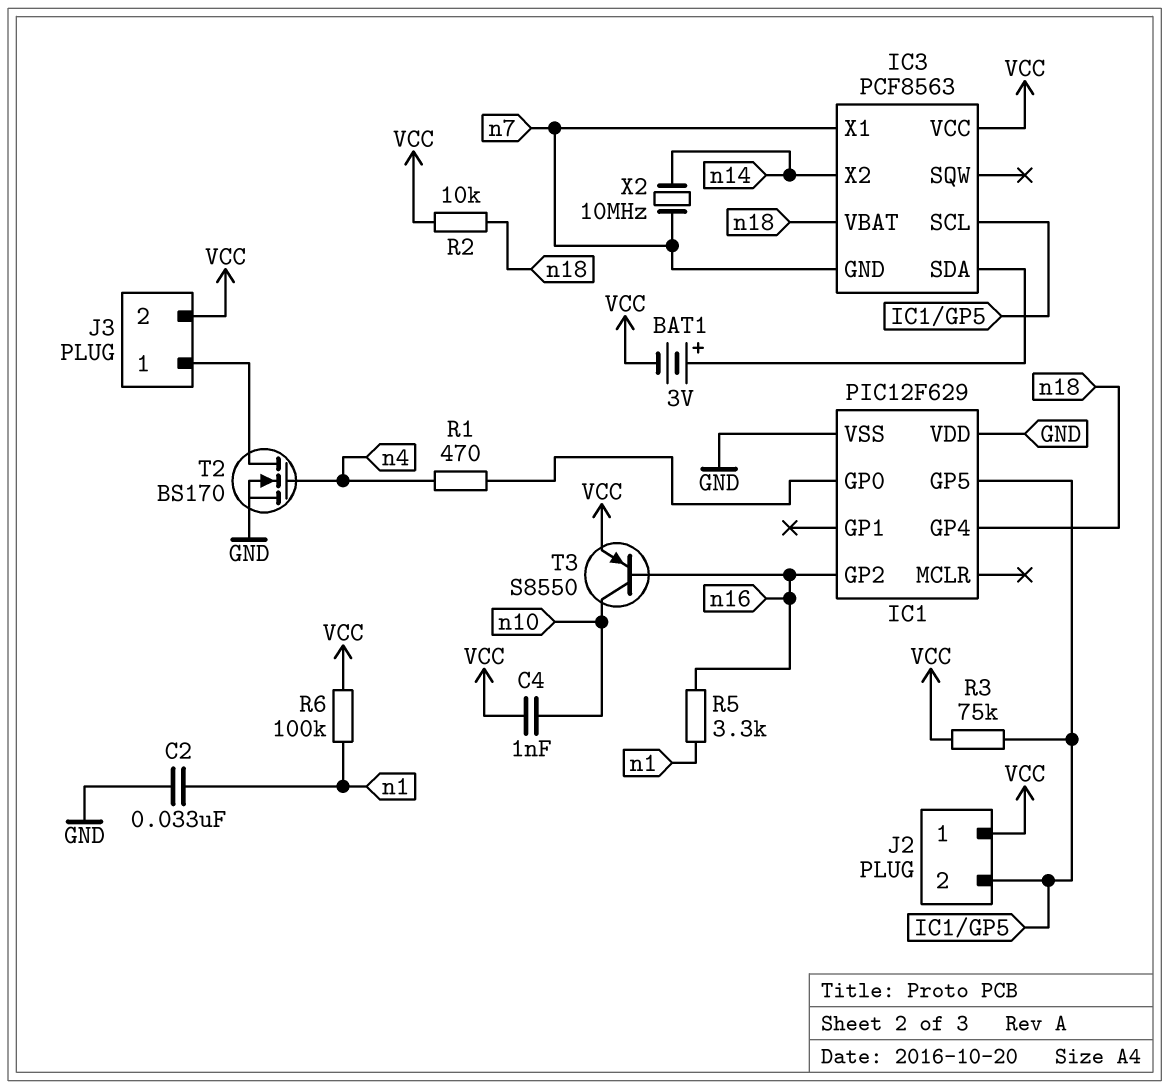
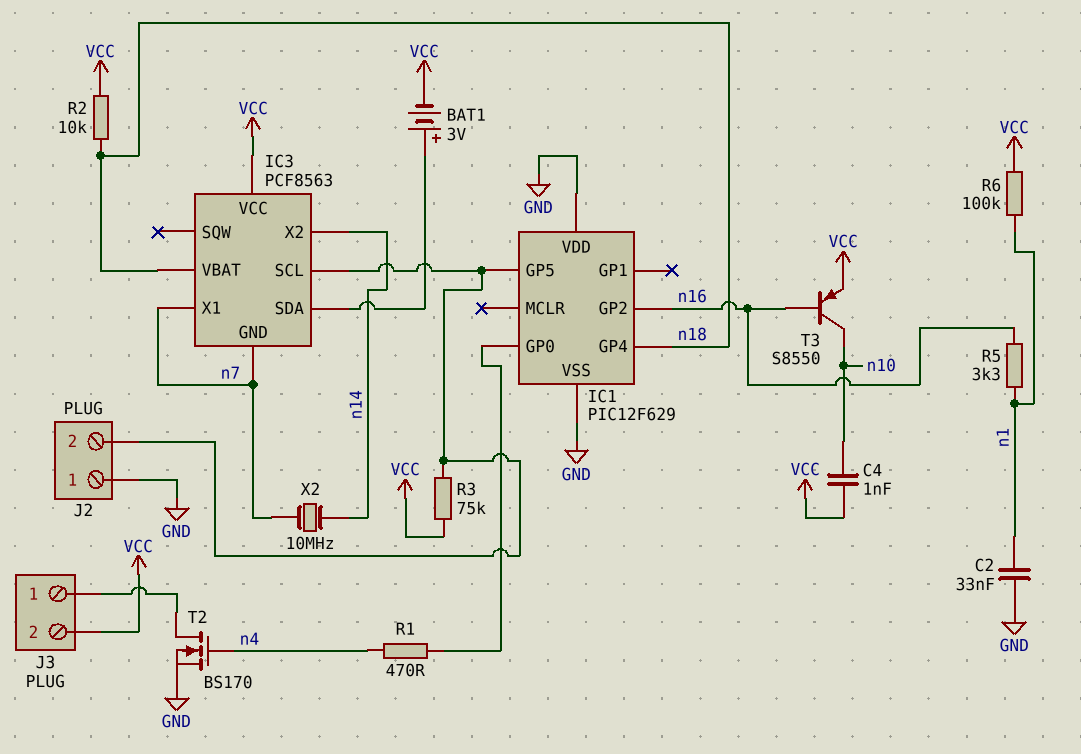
J2 pin 1: VCC -> GND

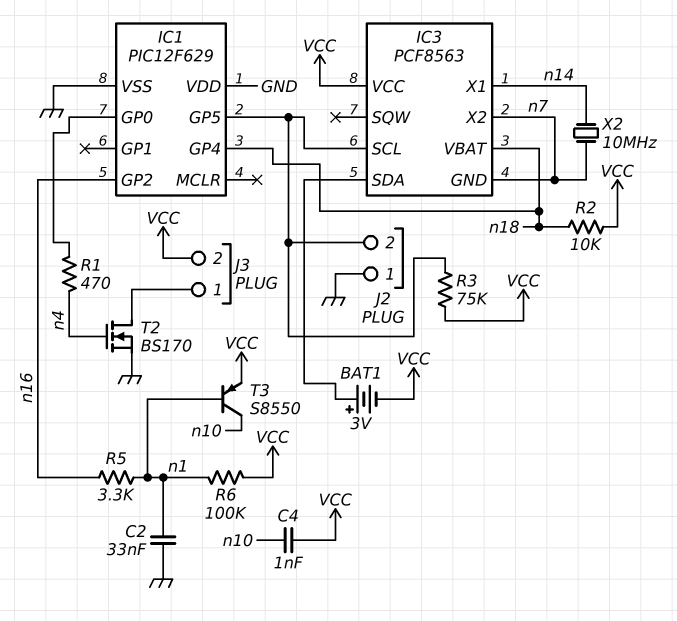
IC3 pin X1: n7 -> n14
IC3 pin X2: n14 -> n7
T3: PNP S8550 (B n16, C n10, E VCC) -> PNP S8550 (B n1, C n10, E VCC)

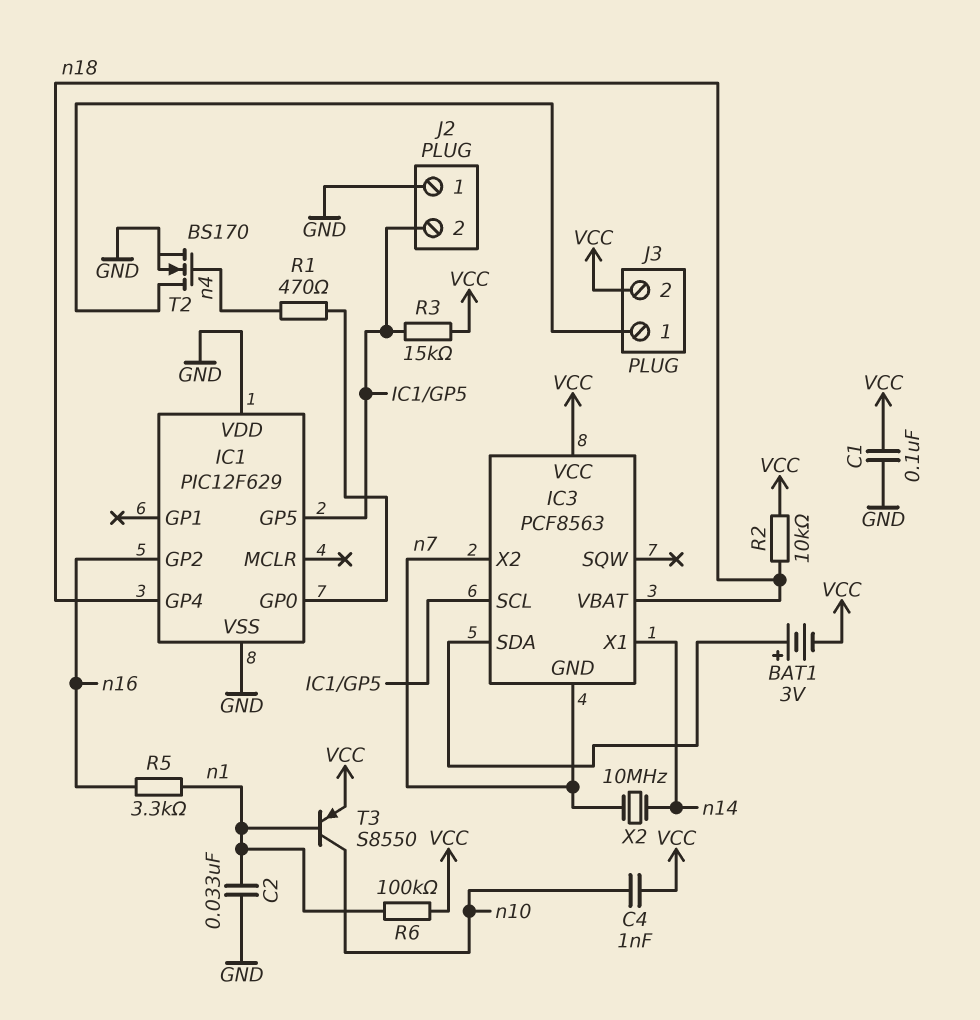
C1: none -> 100nF (GND, VCC)
R3: 75k (IC1/GP5, VCC) -> 15k (IC1/GP5, VCC)

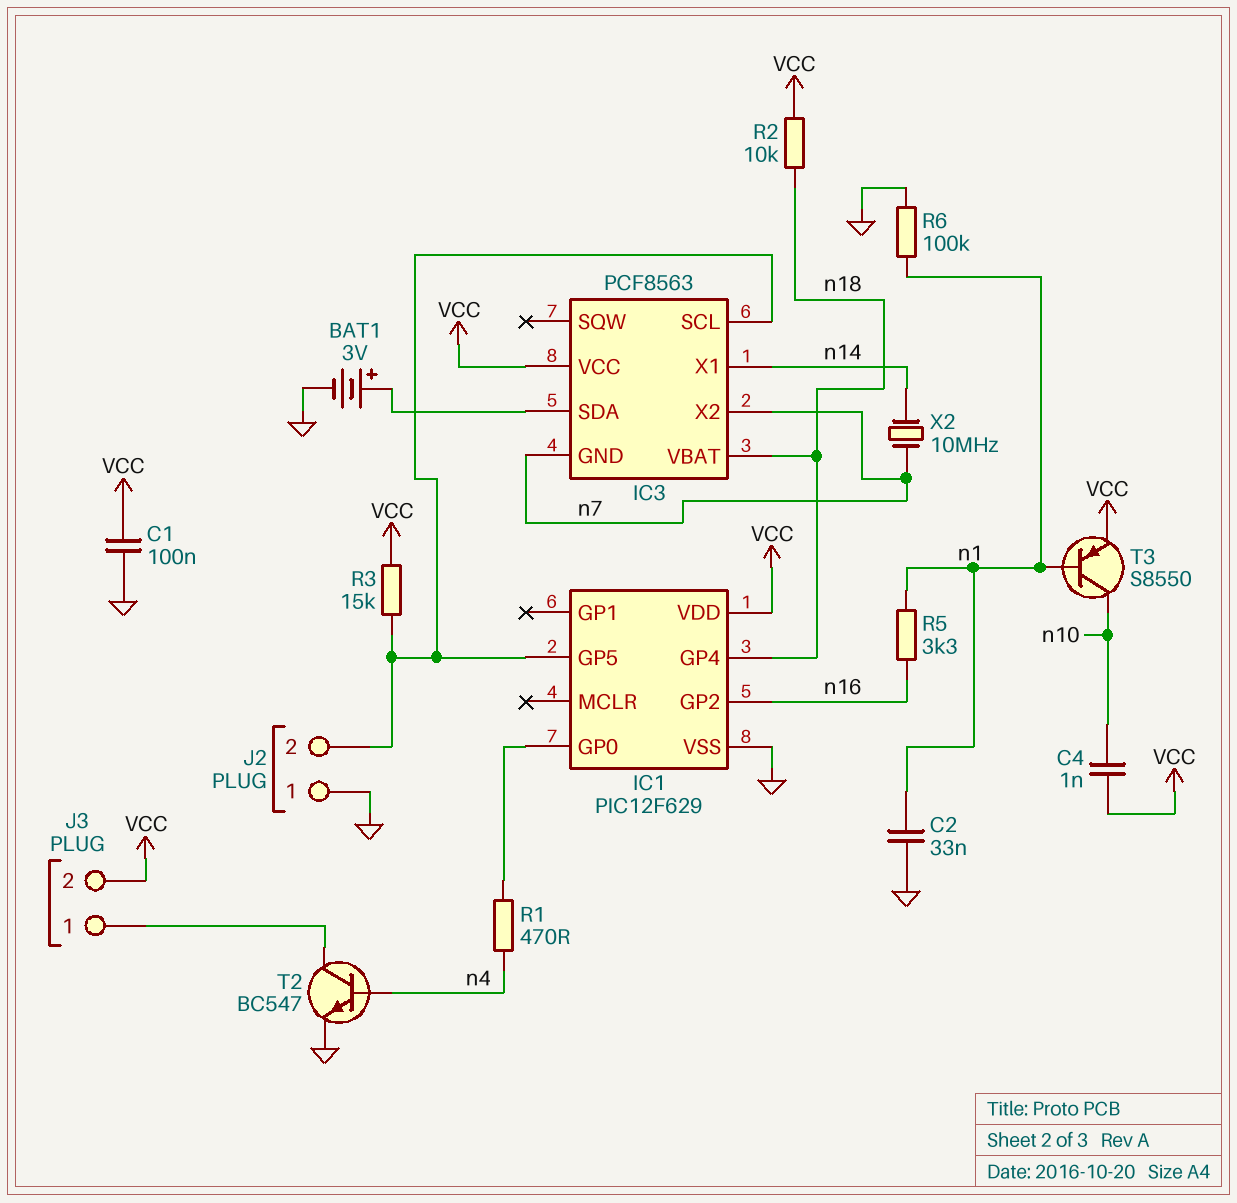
BAT1: 3V (plus IC3/SDA, minus VCC) -> 3V (plus IC3/SDA, minus GND)
IC1 pin VDD: GND -> VCC
R6: 100k (VCC, n1) -> 100k (GND, n1)
T2: NMOS BS170 (G n4, D J3/1, S GND) -> NPN BC547 (B n4, C J3/1, E GND)

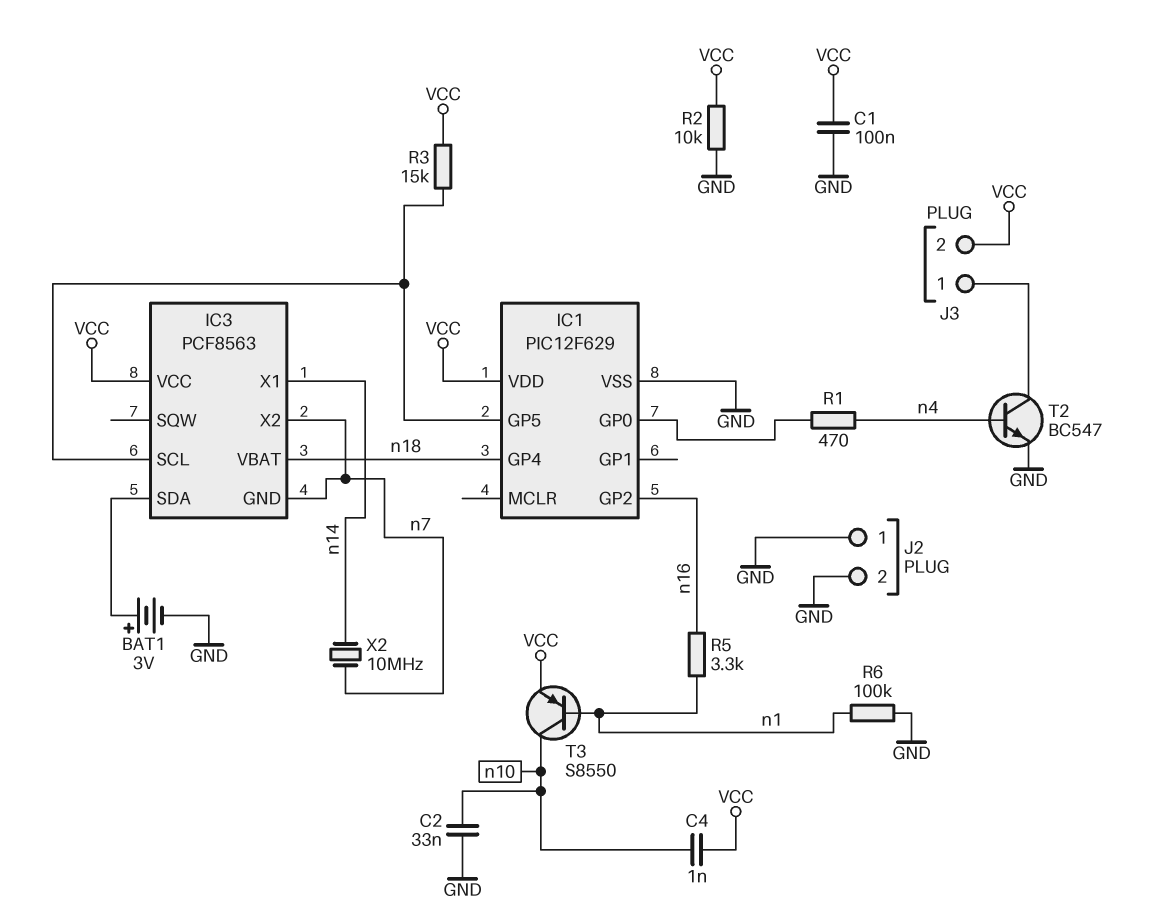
C2: 33nF (GND, n1) -> 33nF (GND, n10)
J2 pin 2: IC1/GP5 -> GND
R2: 10k (VCC, n18) -> 10k (GND, VCC)

